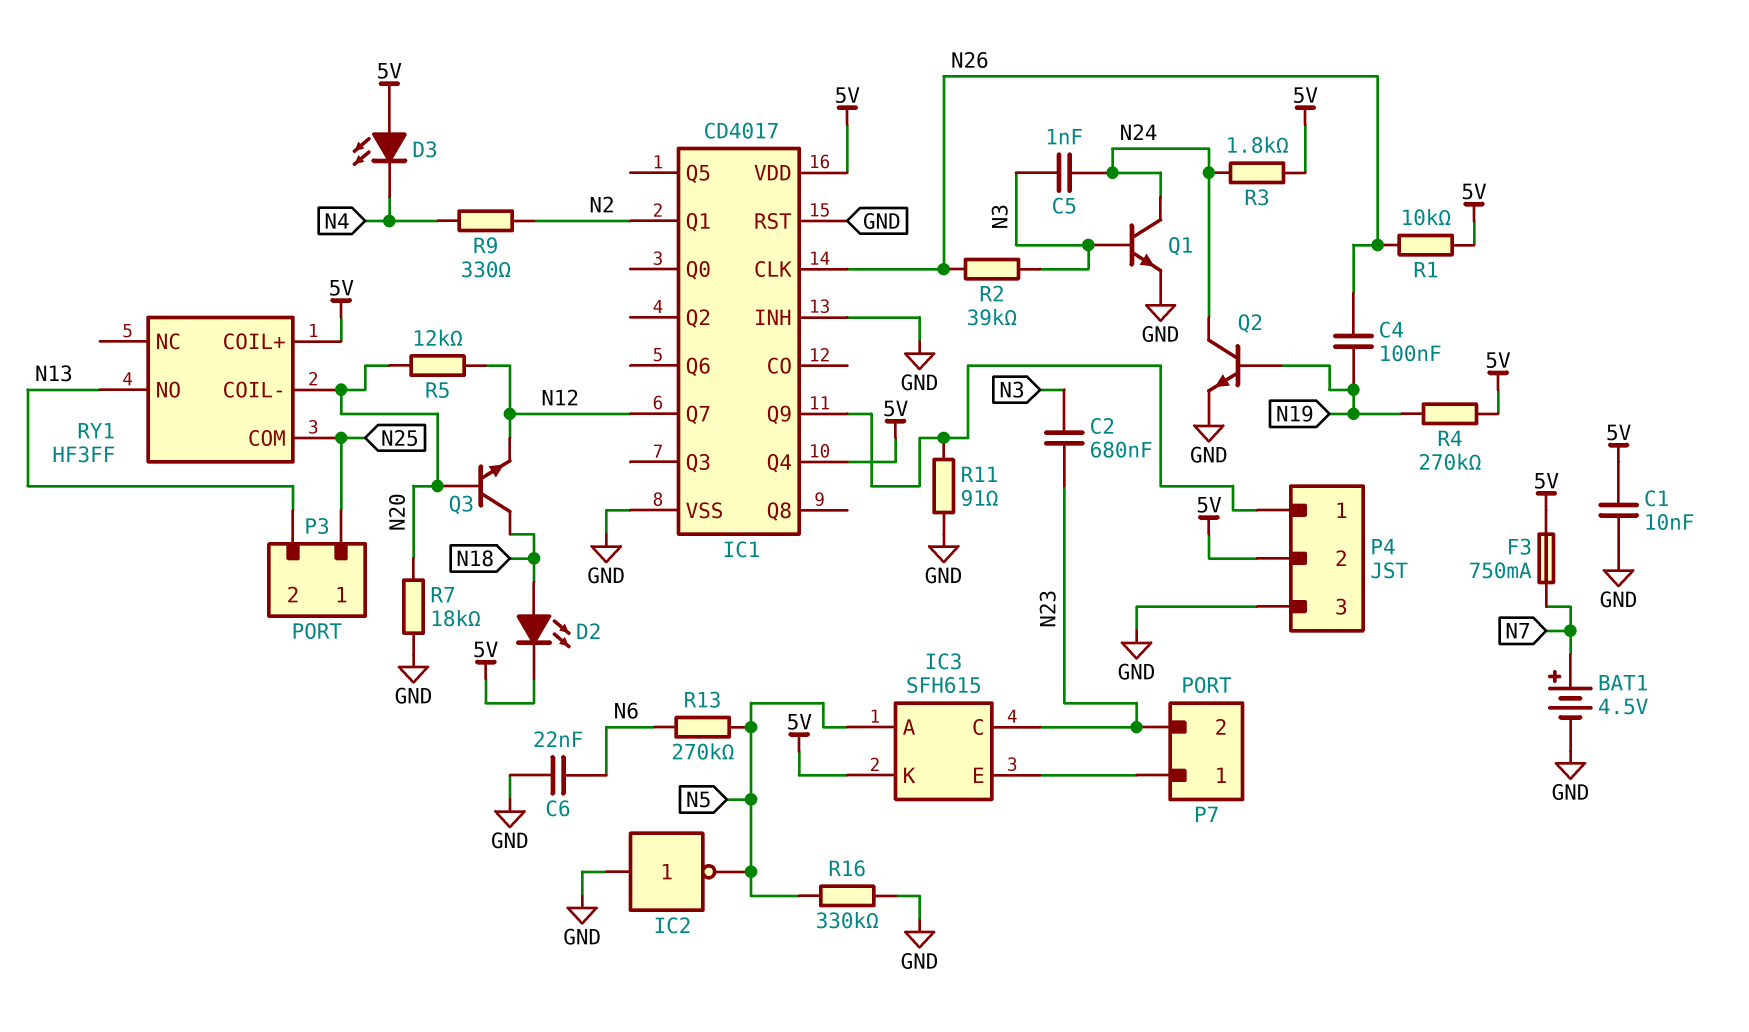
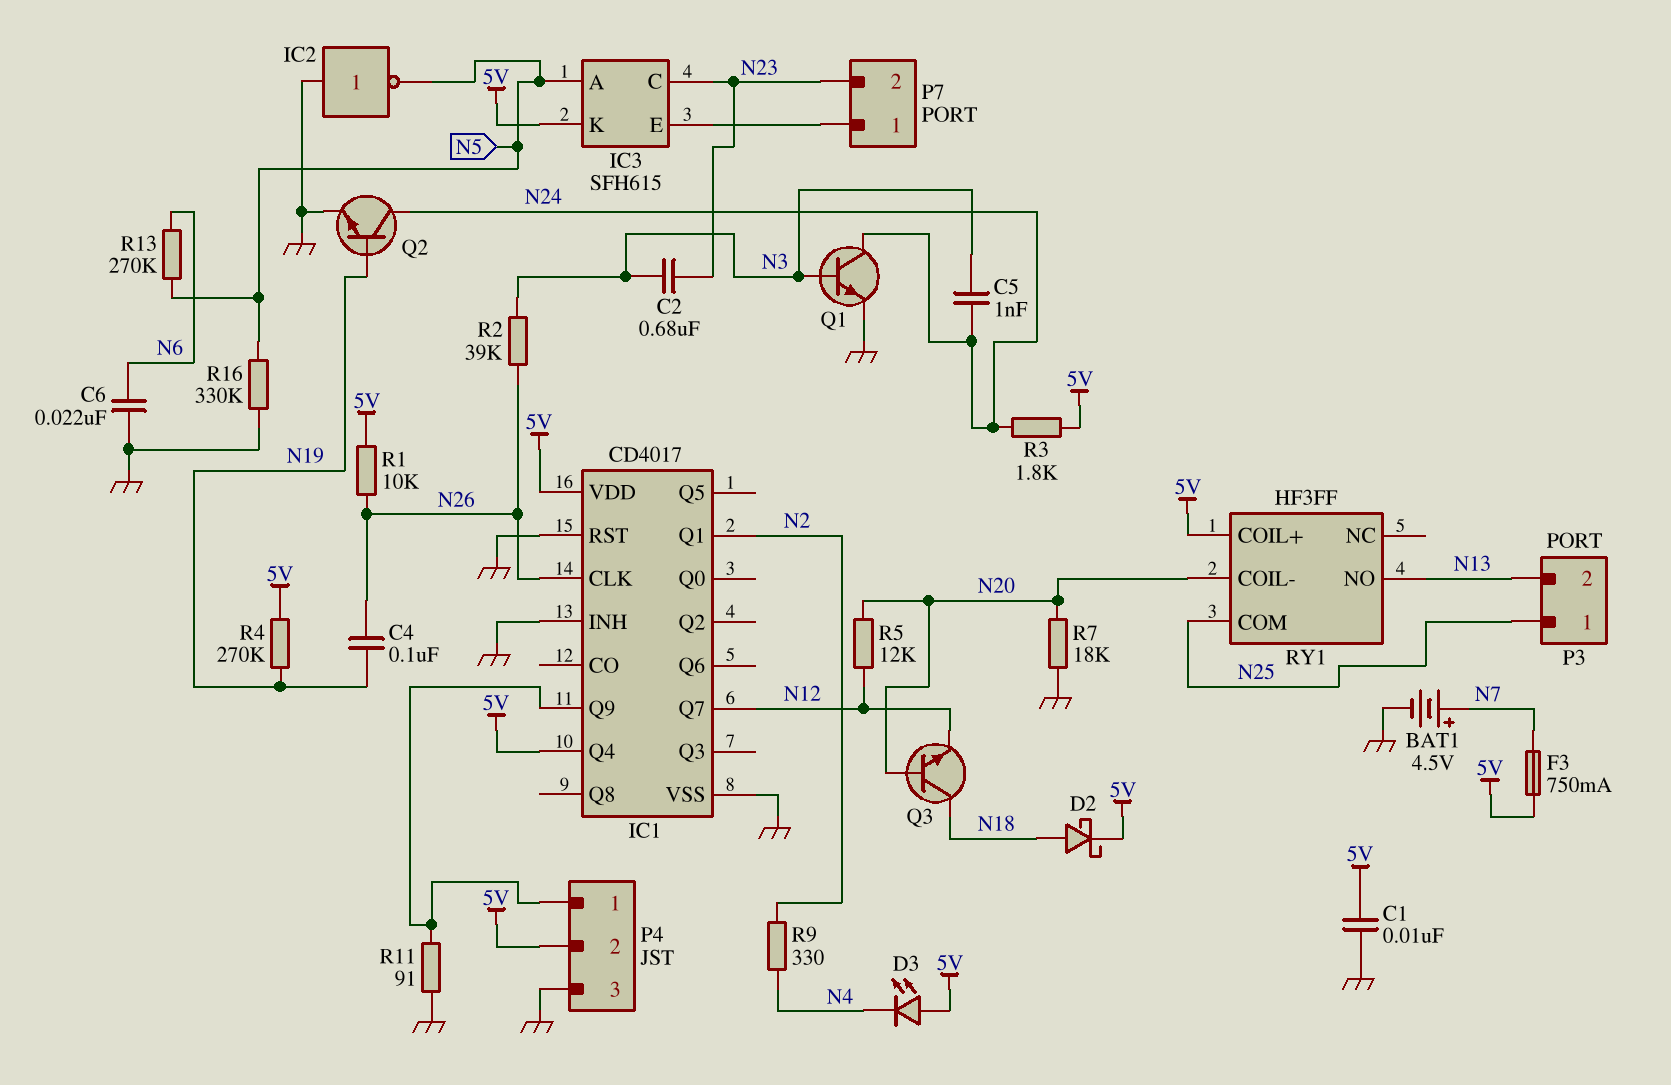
D2: LED (A N18, K 5V) -> schottky (A N18, K 5V)

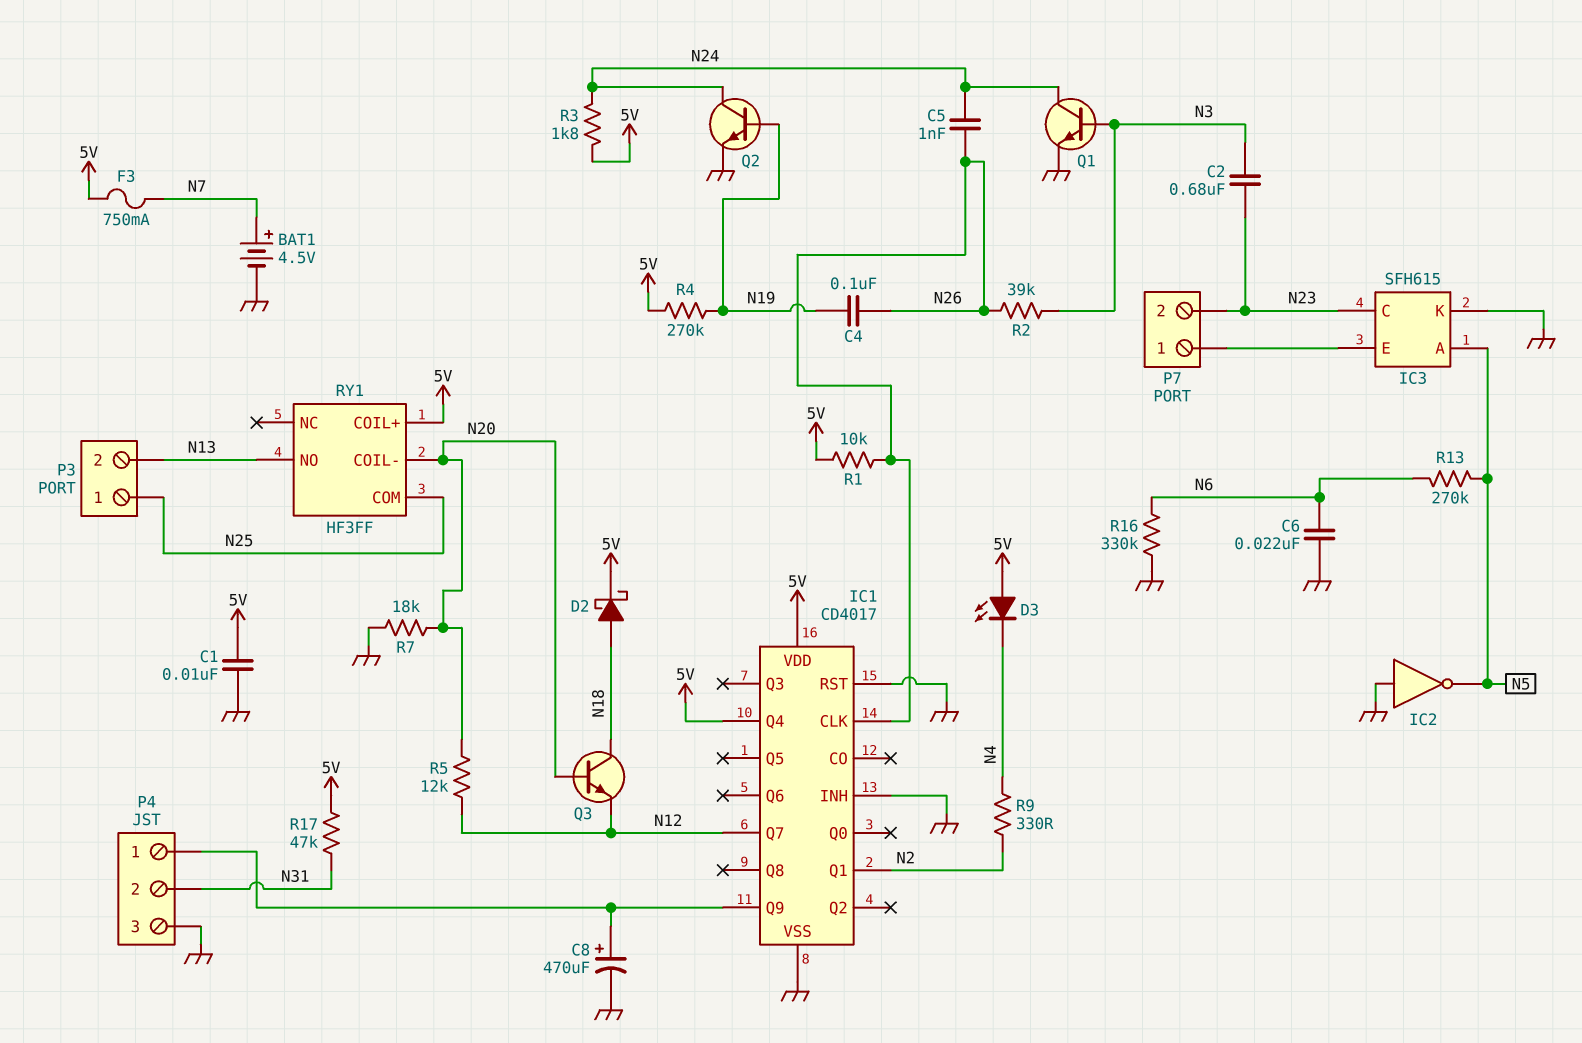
C5: 1nF (N3, N24) -> 1nF (N24, N26)
C8: none -> 470uF (plus IC1/Q9, minus GND)
IC3 pin K: 5V -> GND
P4 pin 2: 5V -> N31
R11: 91 (GND, IC1/Q9) -> none
R16: 330k (GND, N5) -> 330k (GND, N6)
R17: none -> 47k (5V, N31)

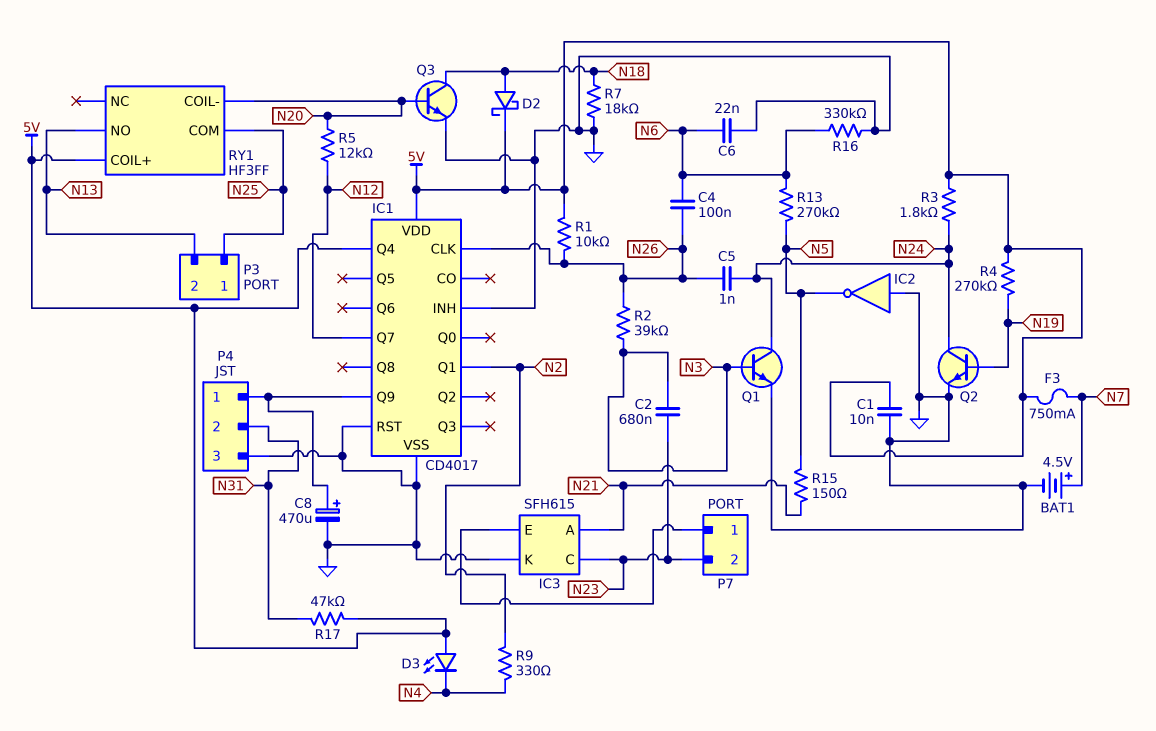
C4: 100nF (N19, N26) -> 100nF (N6, N26)
IC3 pin A: N5 -> N21
Q3: NPN (B N20, C N18, E N12) -> NPN (B N20, C N18, E GND)
R7: 18k (GND, N20) -> 18k (GND, N18)
R15: none -> 150 (N5, N21)

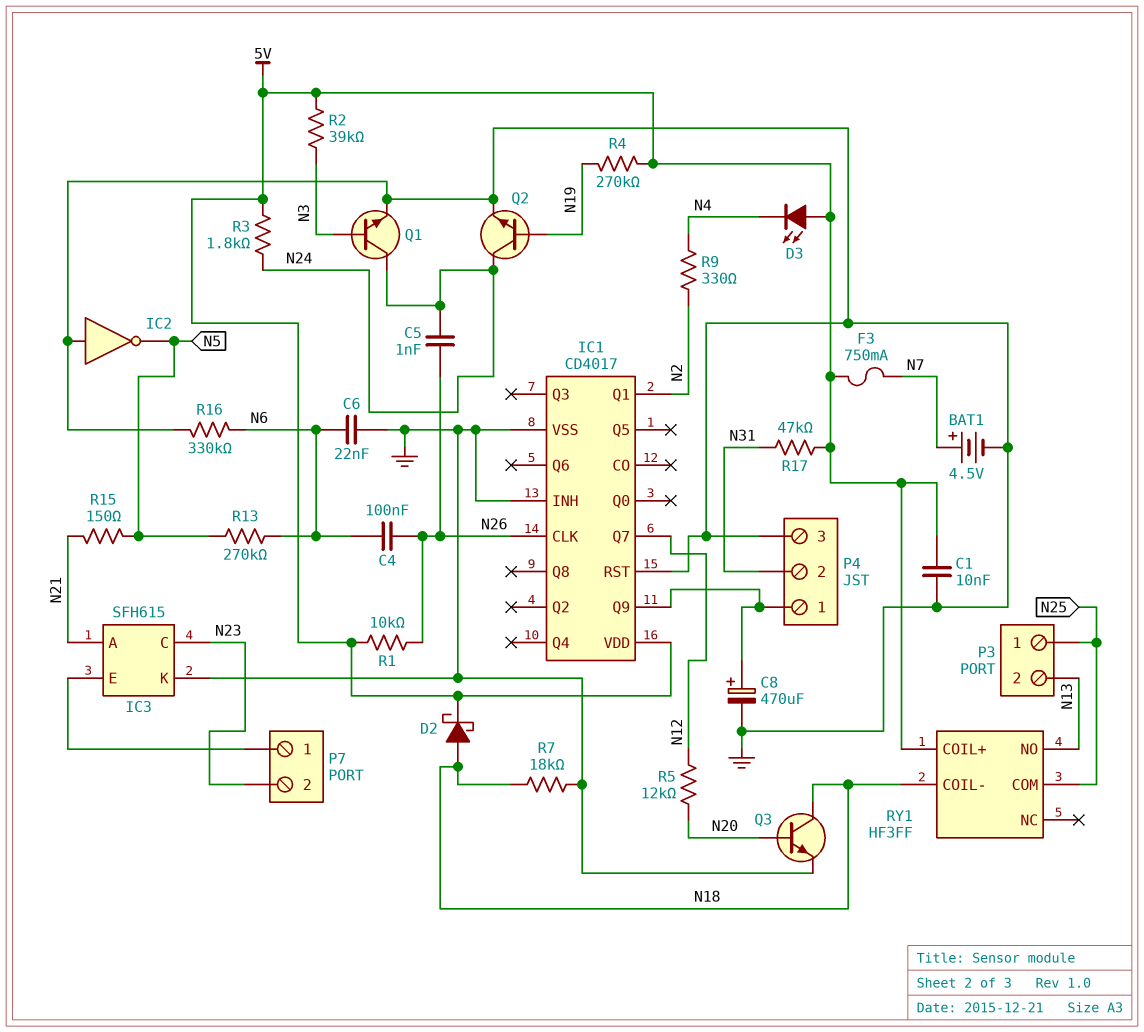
C2: 680nF (N3, N23) -> none
IC1 pin Q4: 5V -> none
R2: 39k (N3, N26) -> 39k (5V, N3)
RY1 pin COIL-: N20 -> N18

